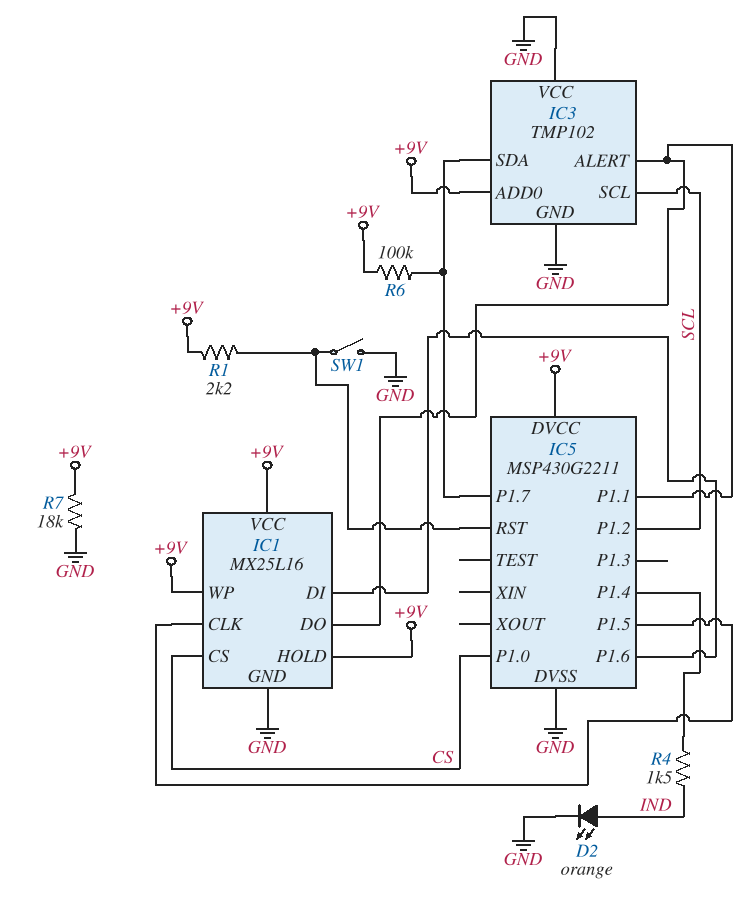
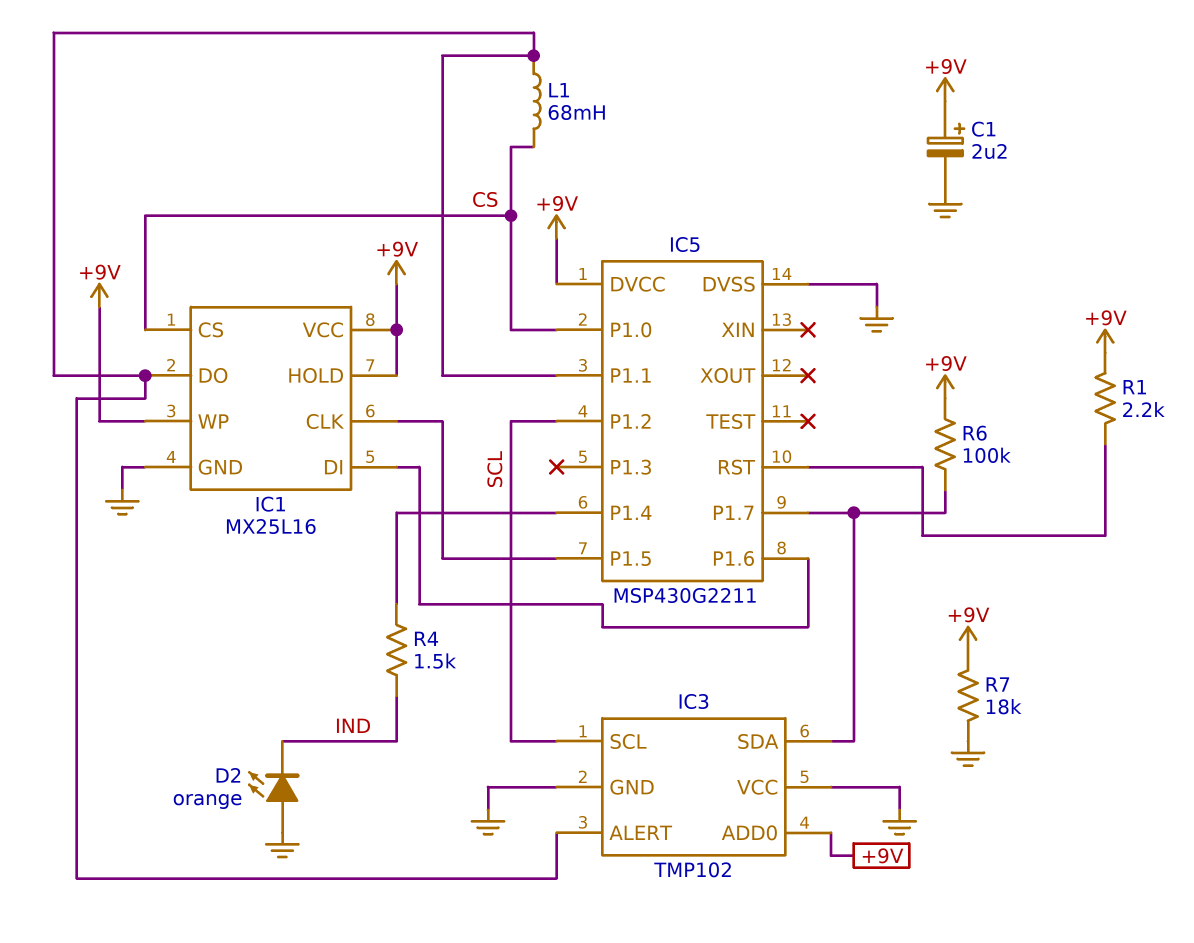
C1: none -> 2.2uF (plus +9V, minus GND)
D2: LED orange (A IND, K GND) -> LED orange (A GND, K IND)
L1: none -> 68mH (CS, IC1/DO)
SW1: switch (GND, IC5/RST) -> none

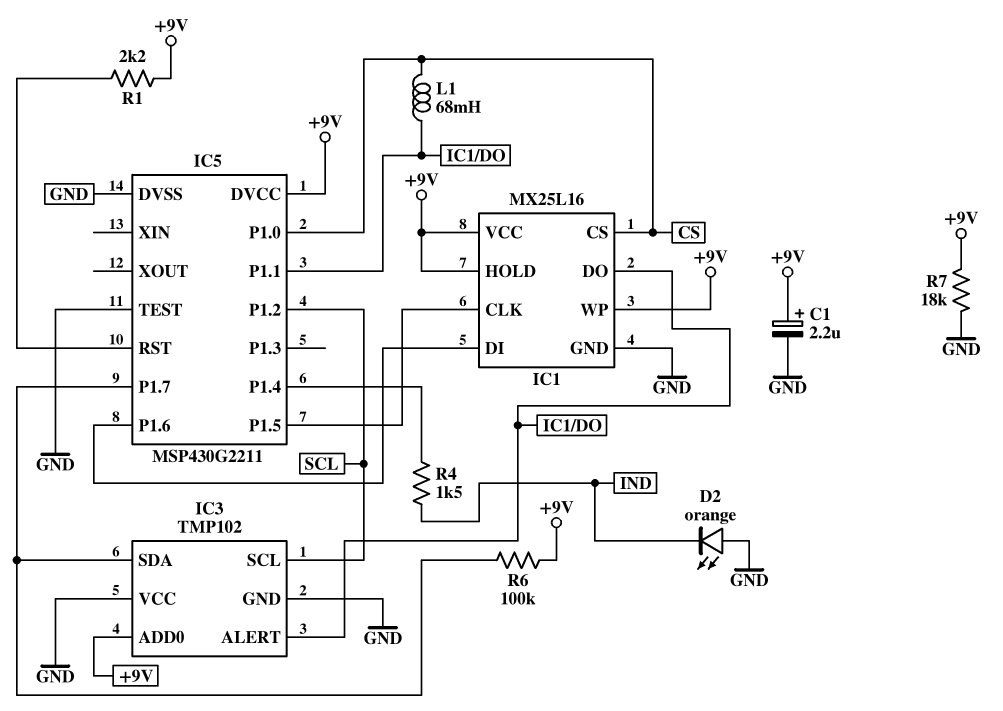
IC5 pin TEST: none -> GND

